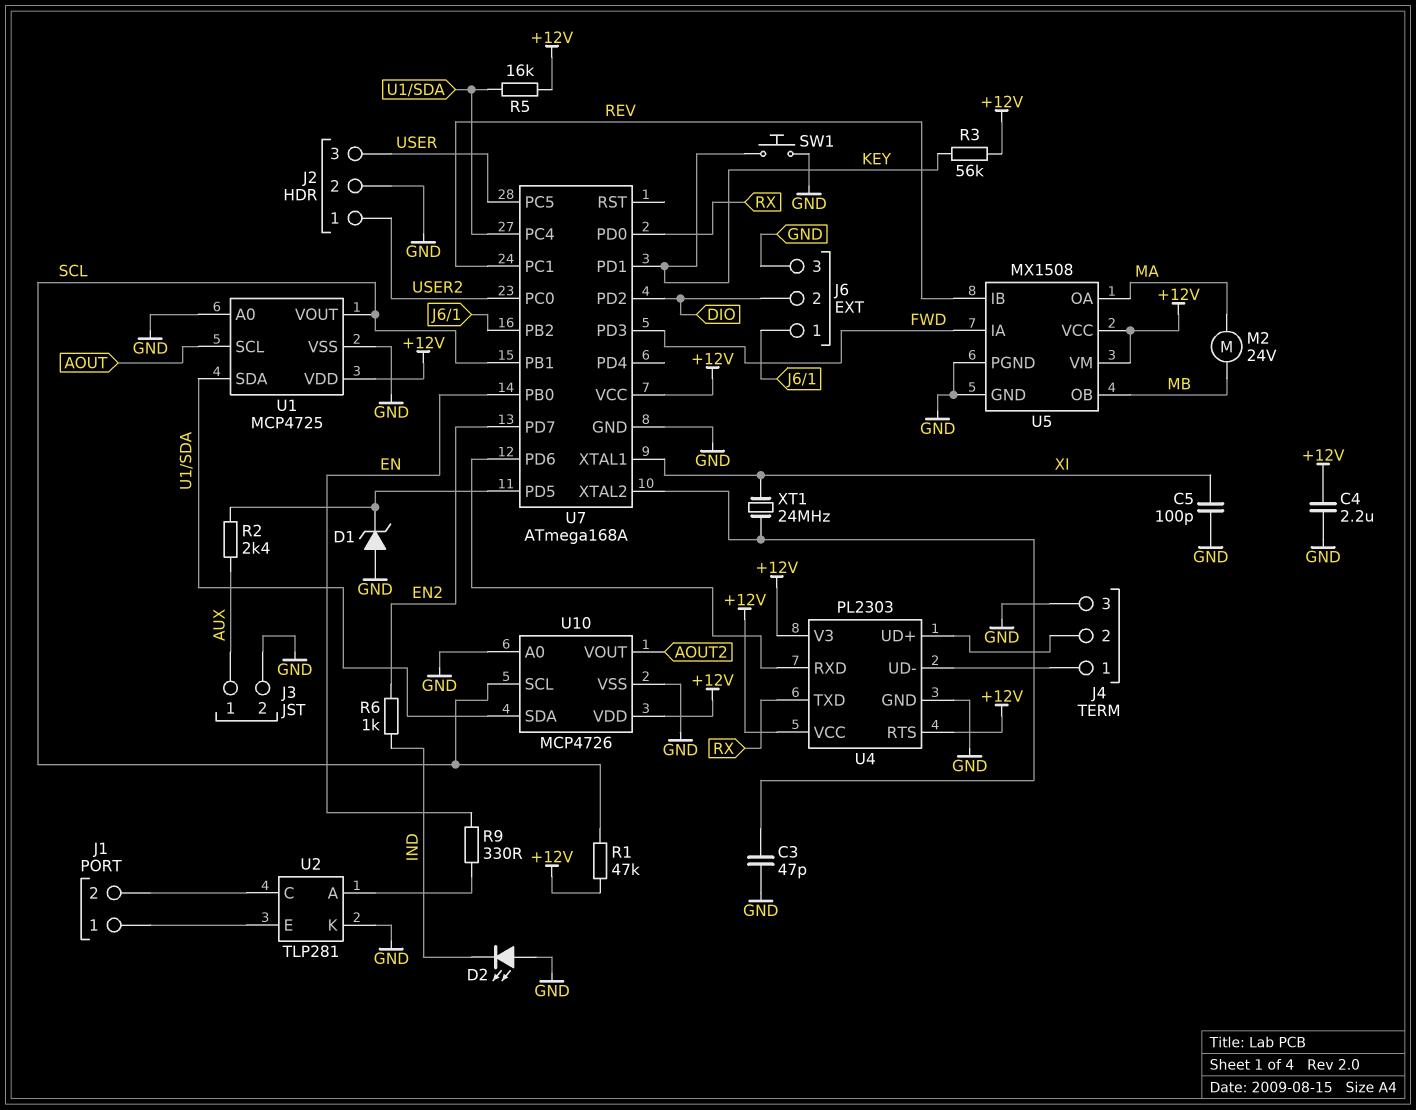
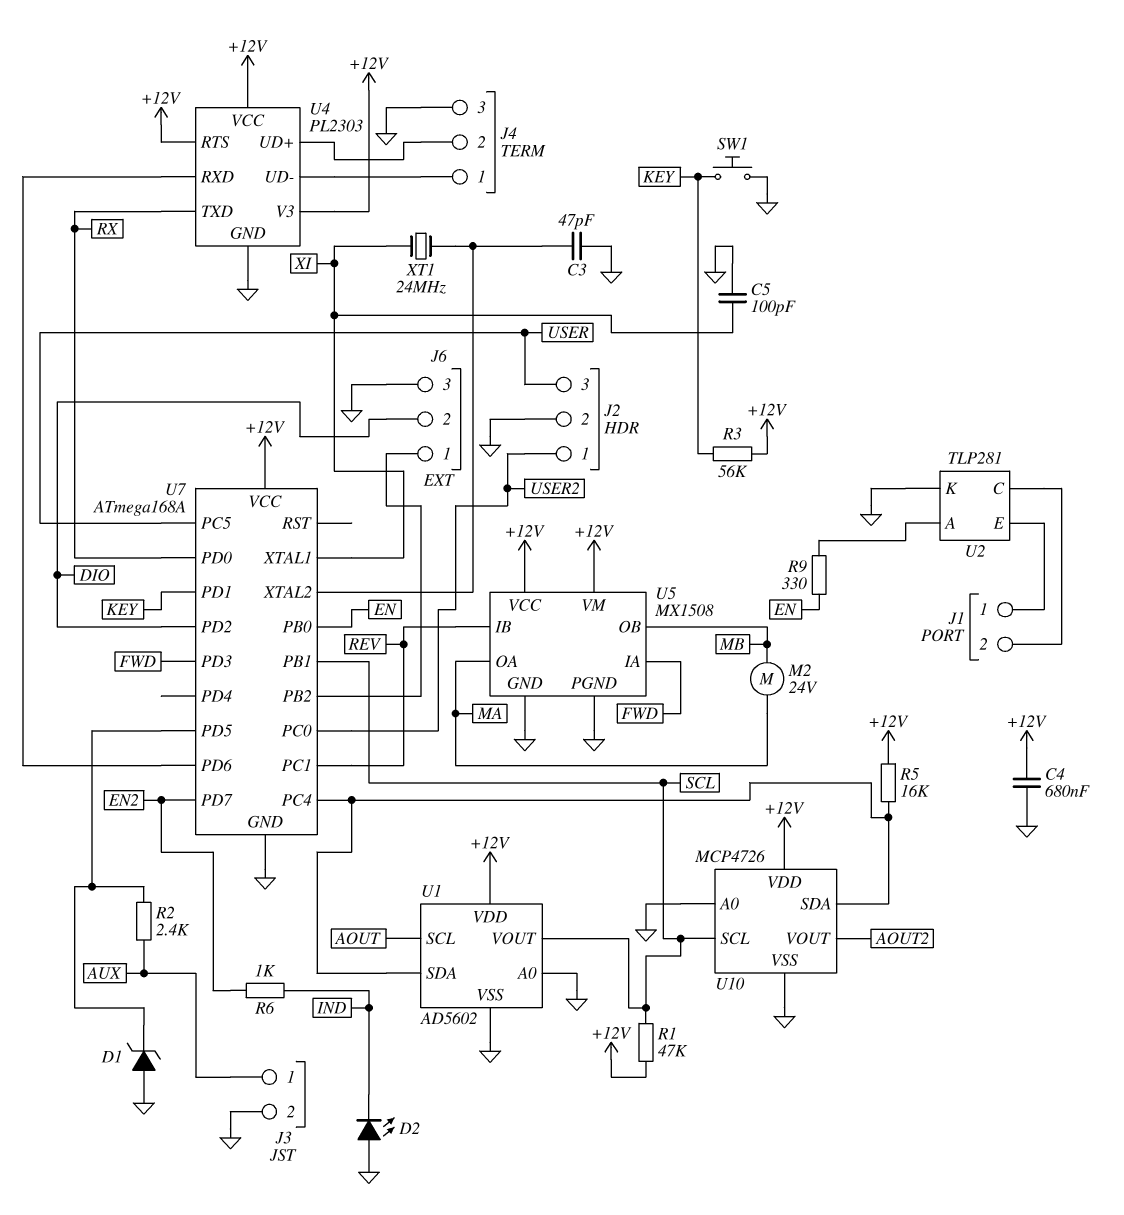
C4: 2.2uF (+12V, GND) -> 680nF (+12V, GND)
U1: MCP4725 -> AD5602

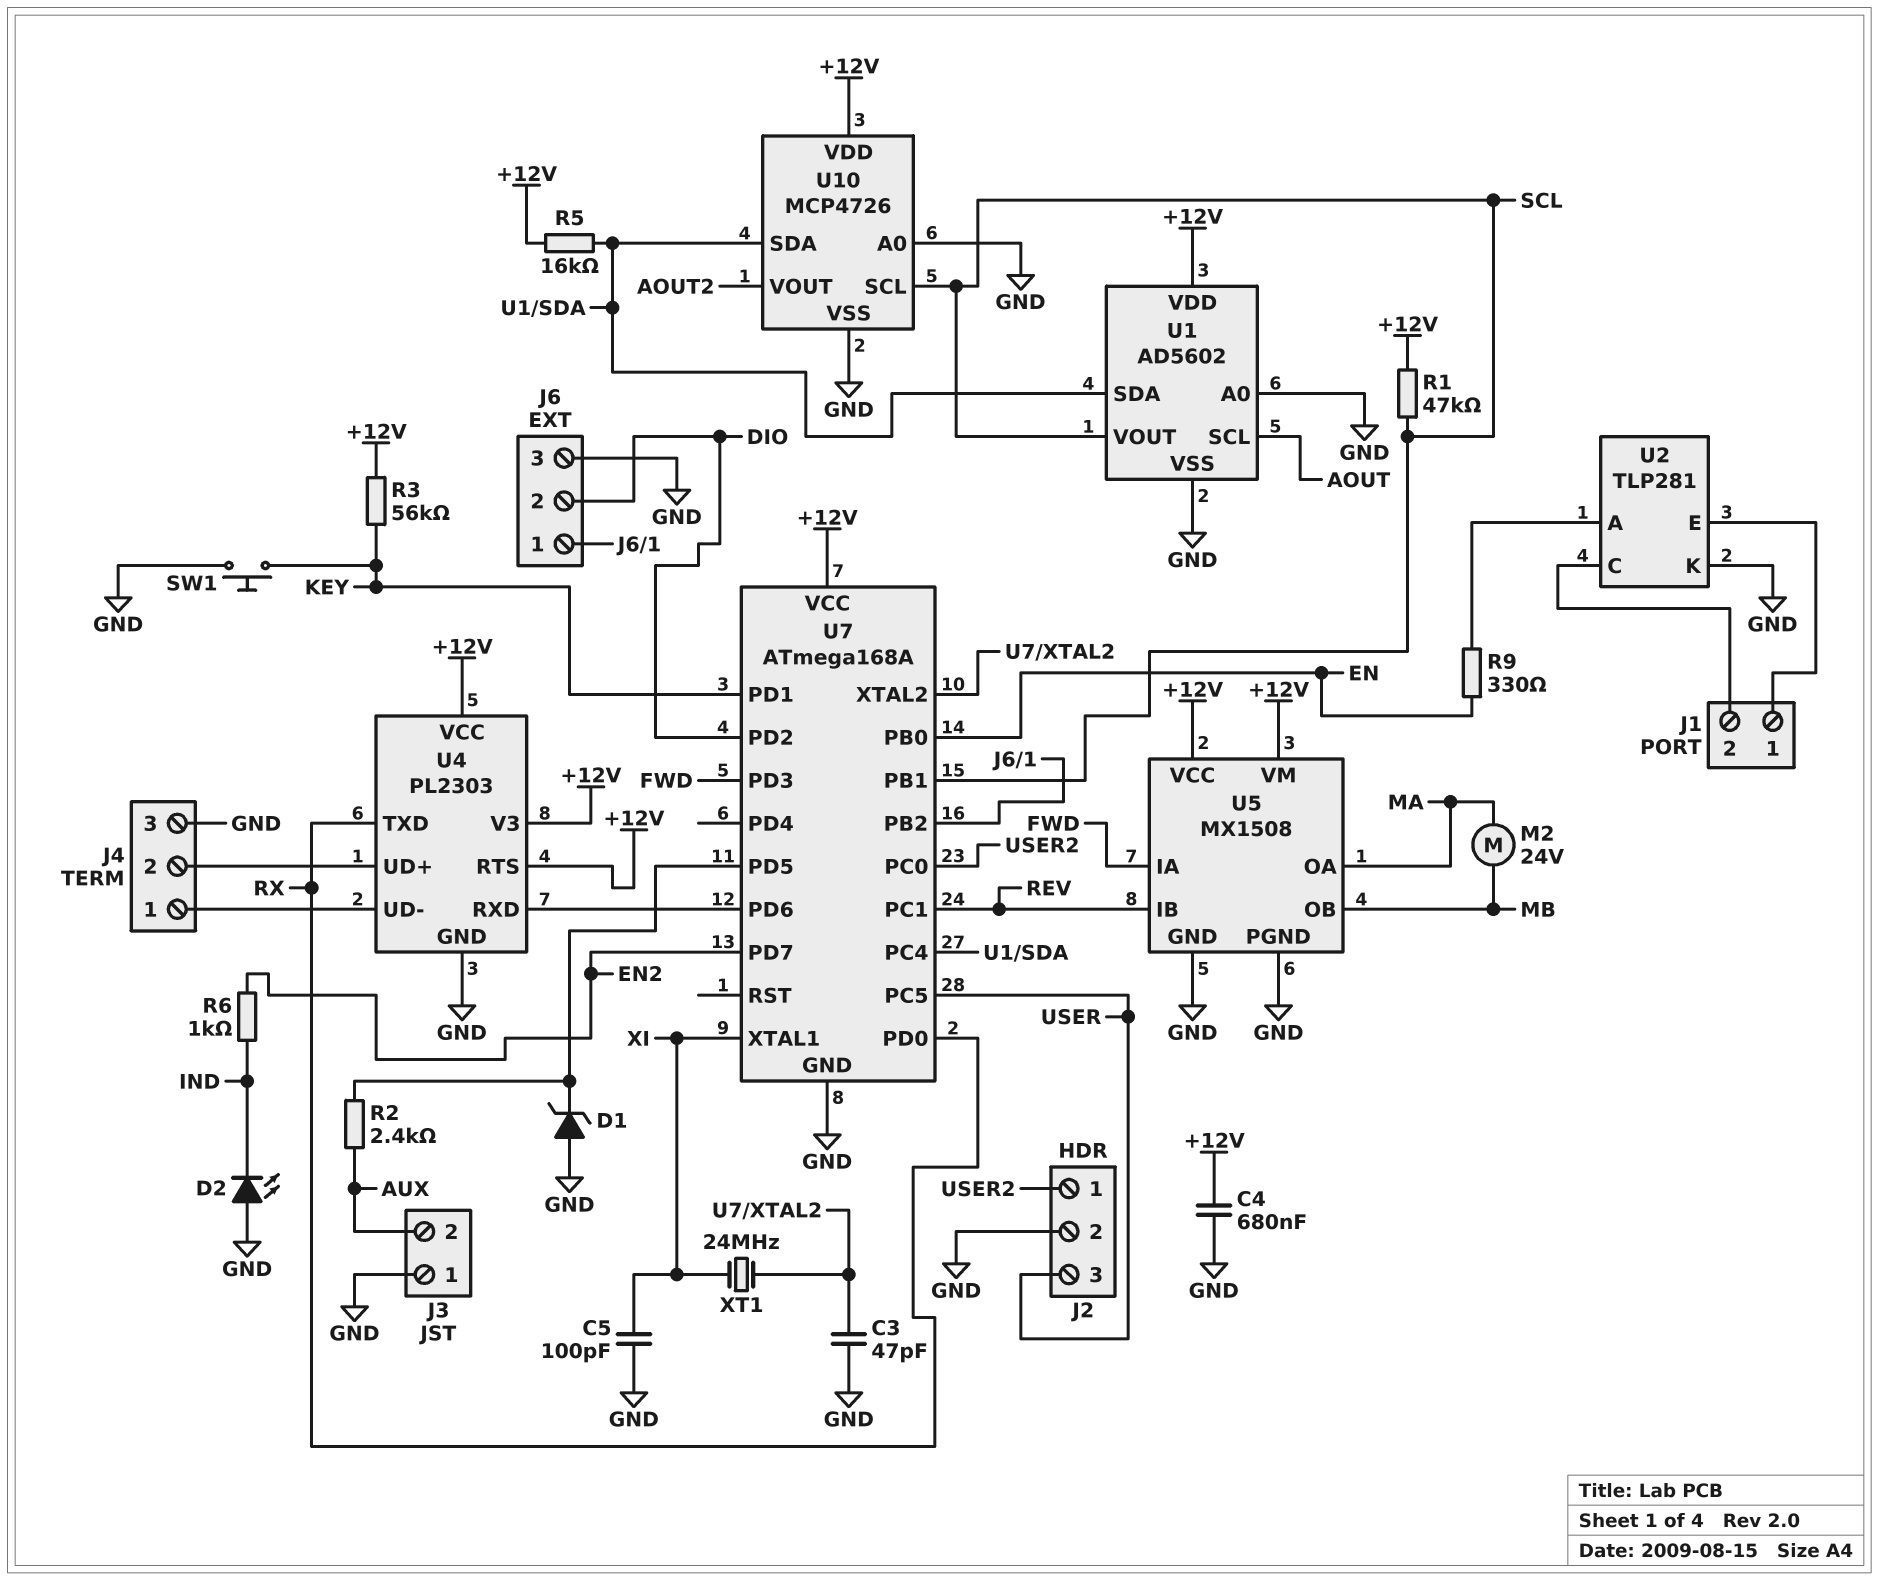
J3 pin 1: AUX -> GND
J3 pin 2: GND -> AUX

